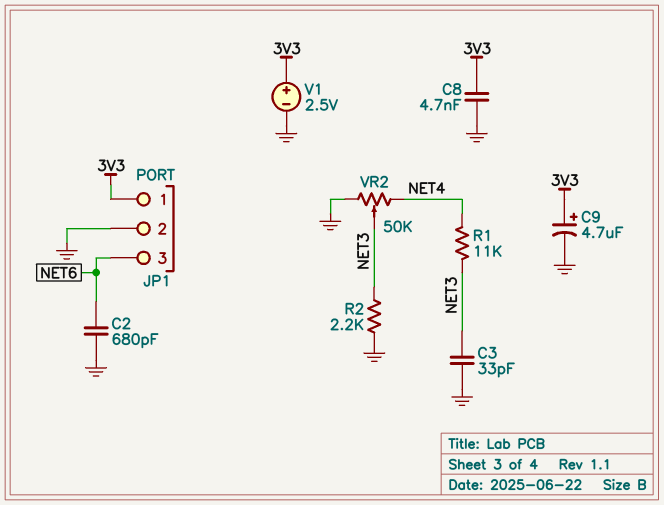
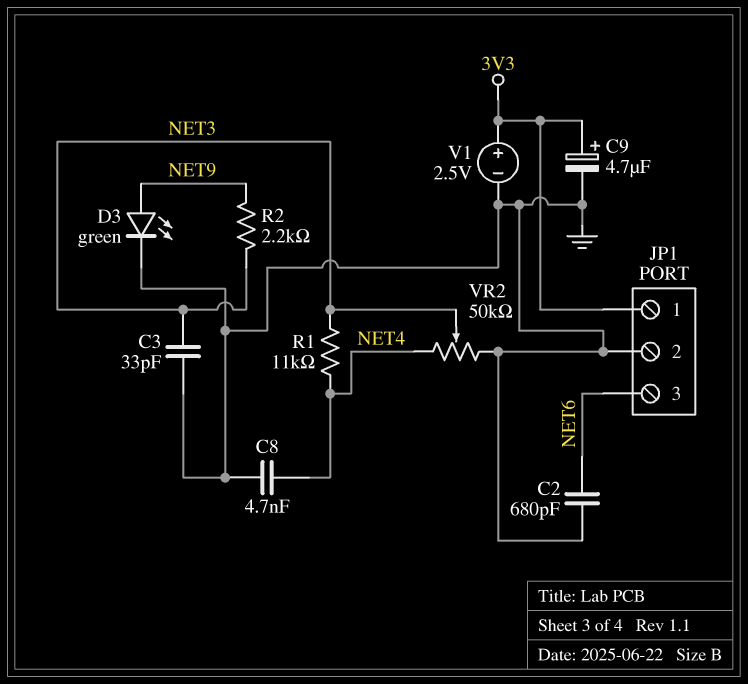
C8: 4.7nF (3V3, GND) -> 4.7nF (GND, NET4)
D3: none -> LED green (A NET9, K GND)
R2: 2.2k (GND, NET3) -> 2.2k (NET3, NET9)

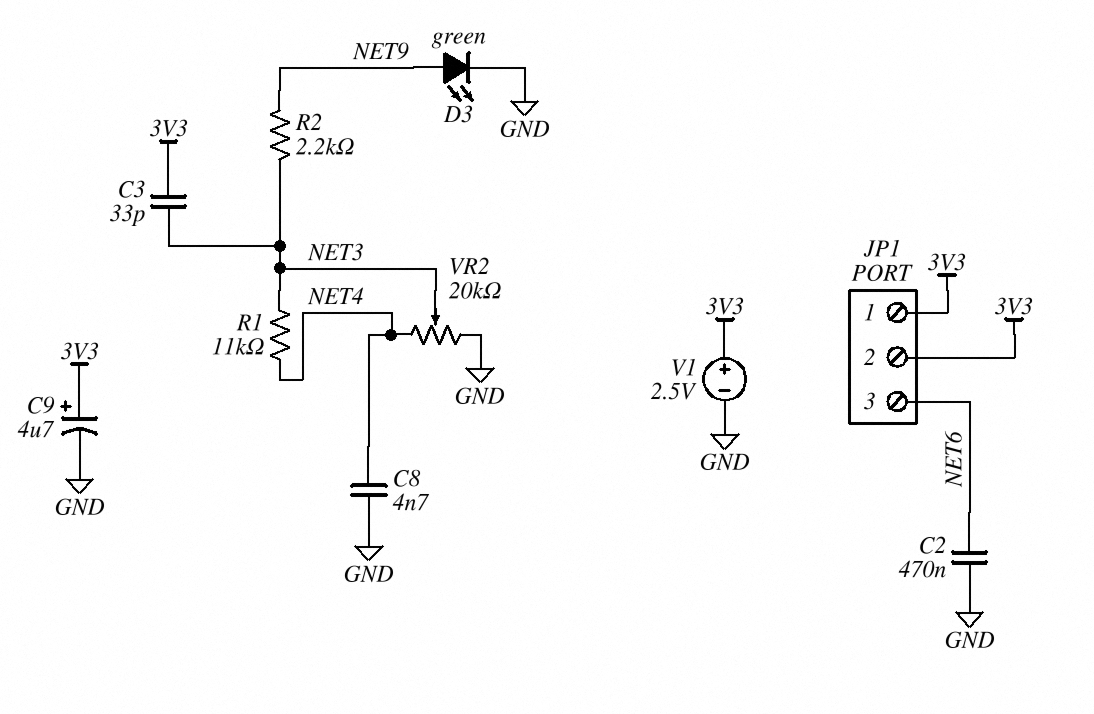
C2: 680pF (GND, NET6) -> 470nF (GND, NET6)
C3: 33pF (GND, NET3) -> 33pF (3V3, NET3)
JP1 pin 2: GND -> 3V3
VR2: 50k (GND, NET4, wiper NET3) -> 20k (GND, NET4, wiper NET3)

